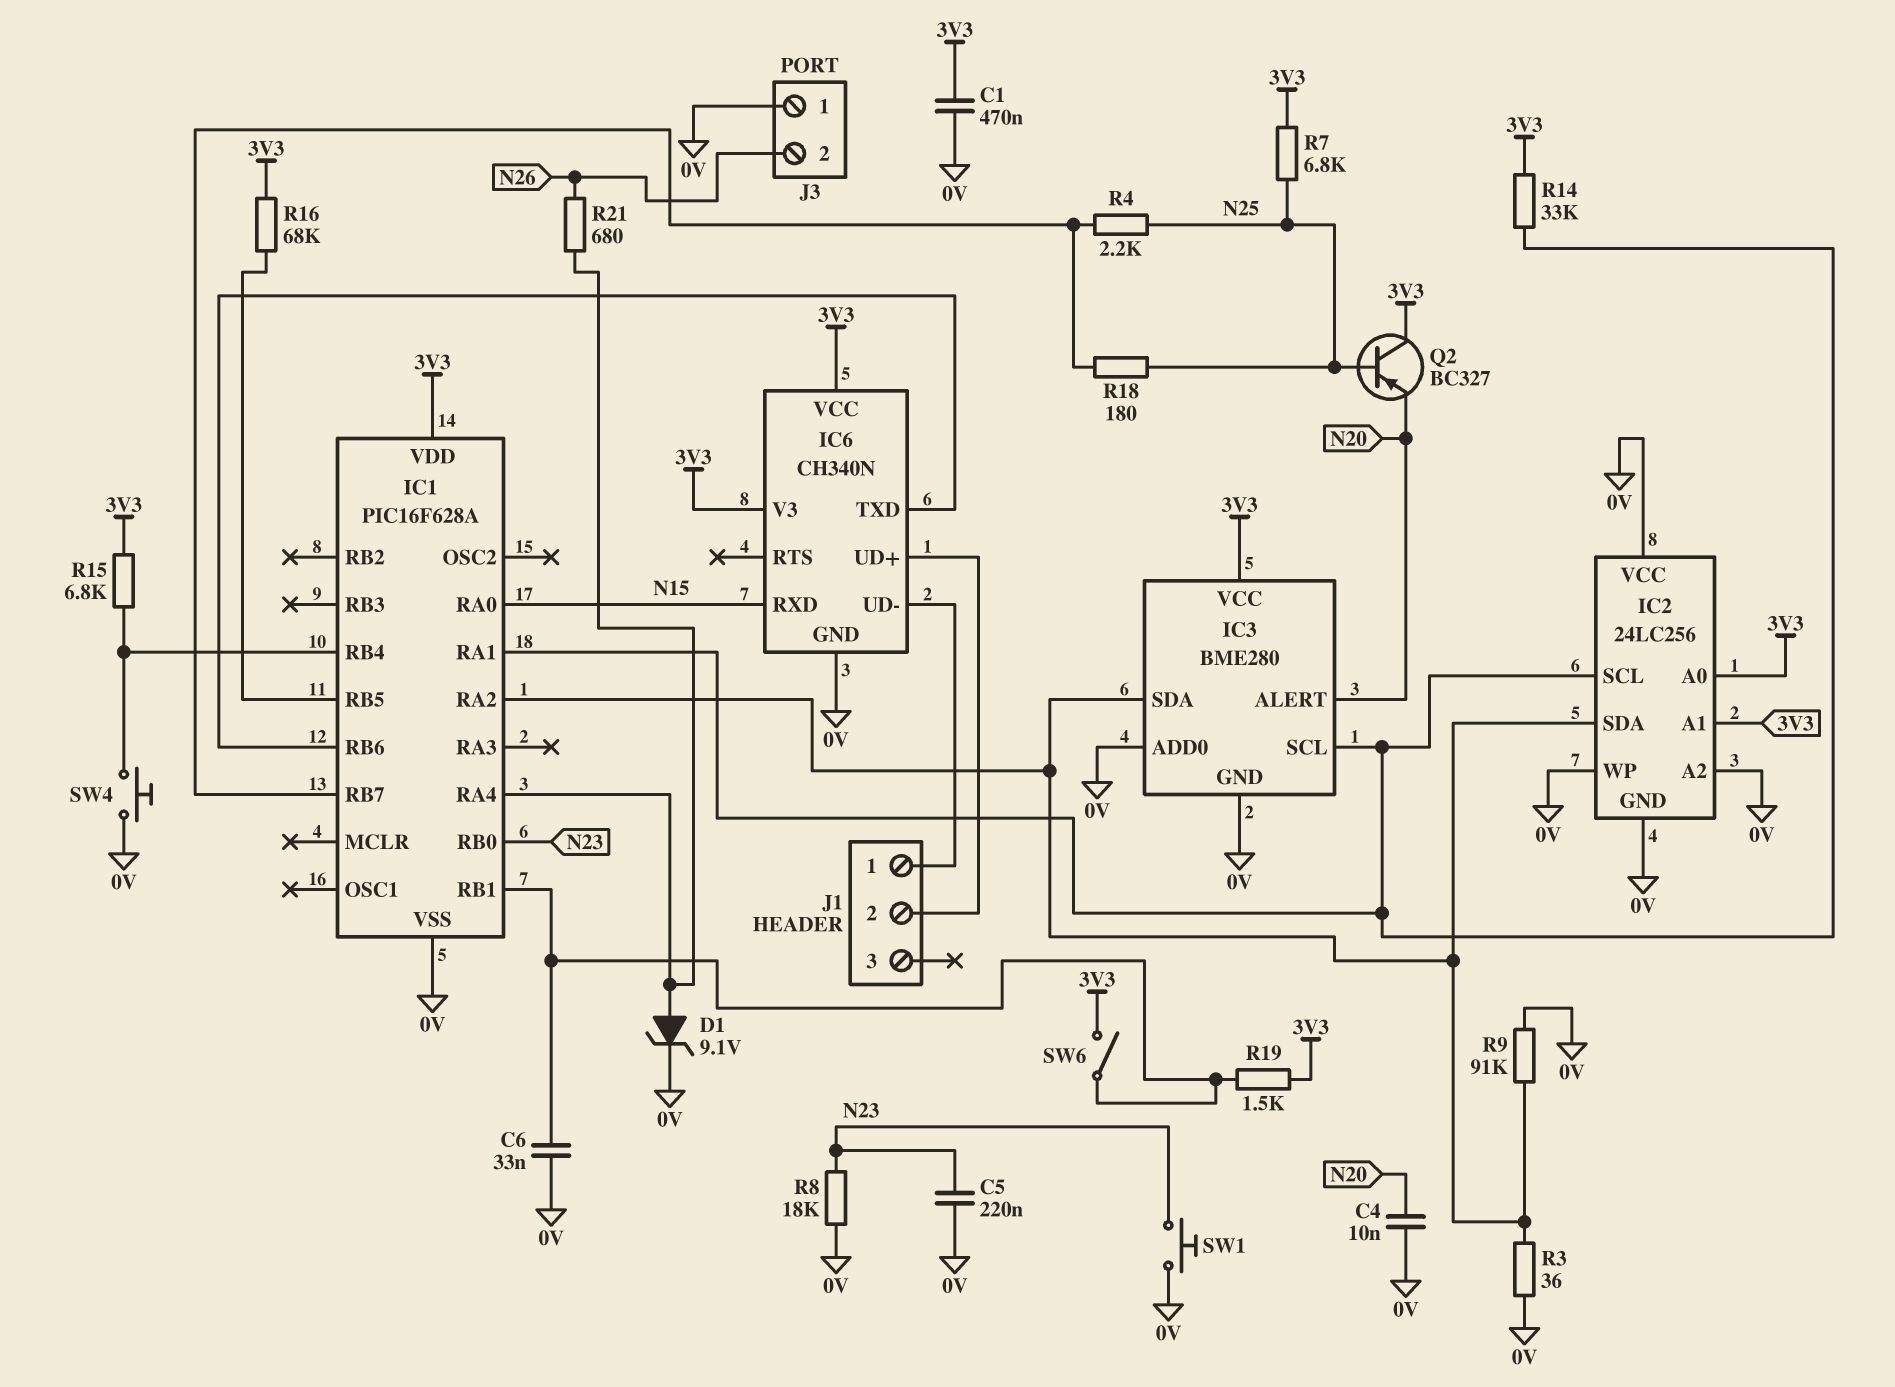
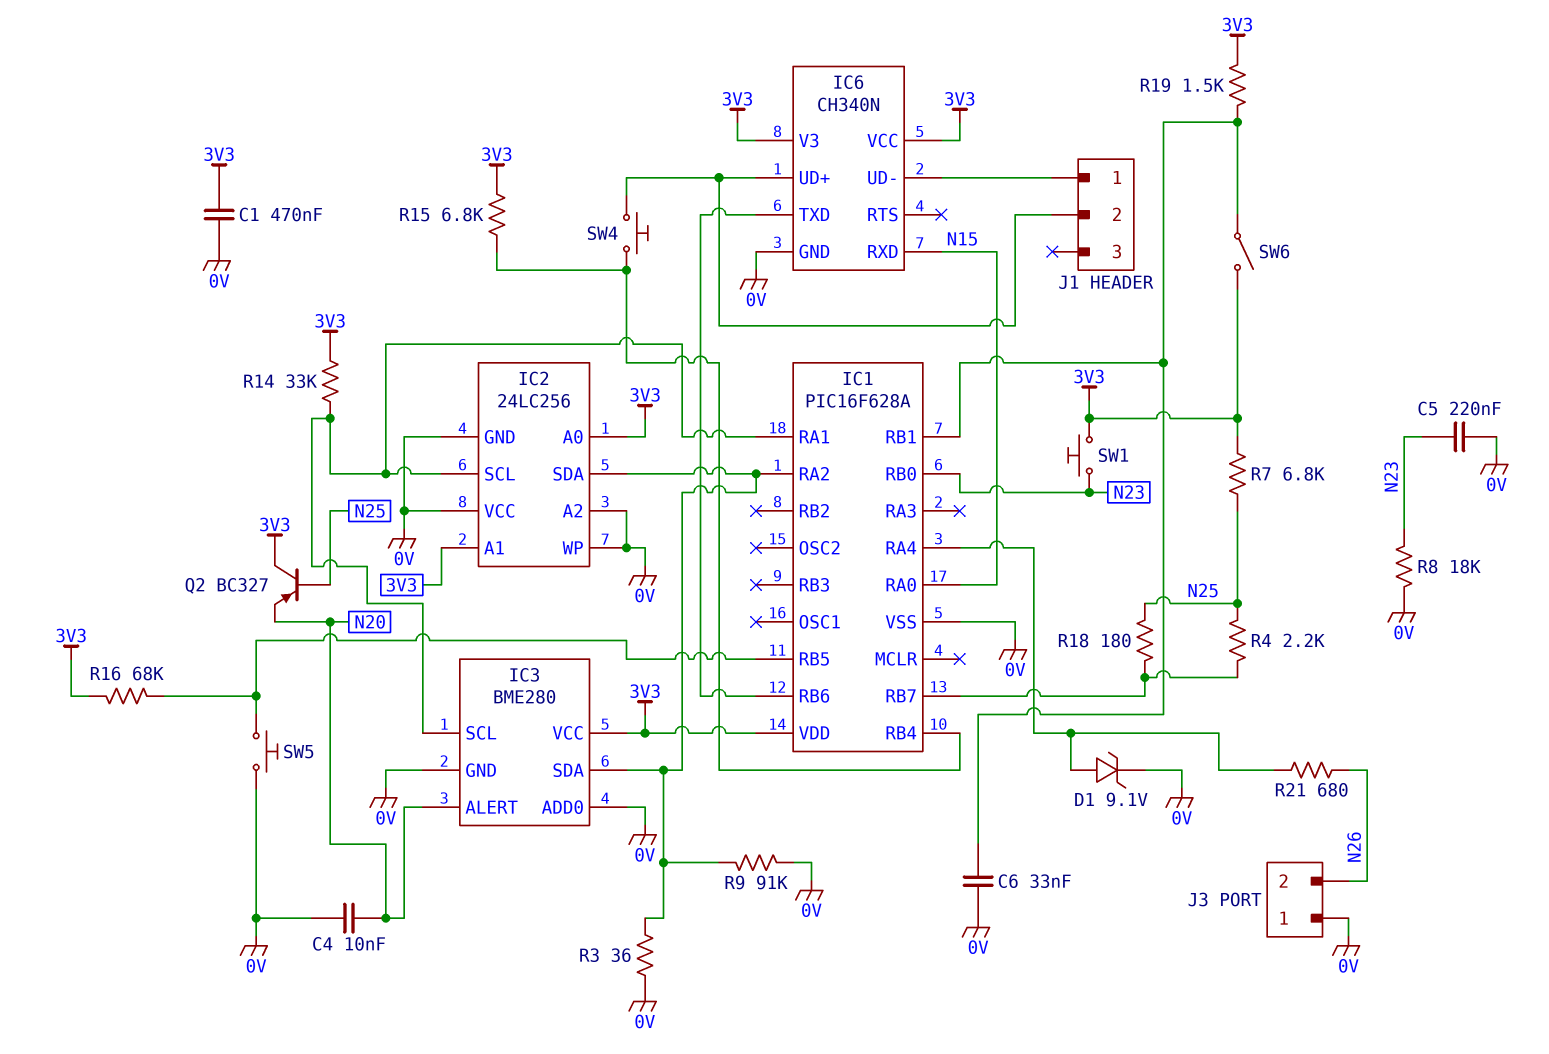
SW1: button (0V, N23) -> button (3V3, N23)
SW4: button (0V, IC1/RB4) -> button (IC1/RB4, IC6/UD+)
SW5: none -> button (0V, IC1/RB5)

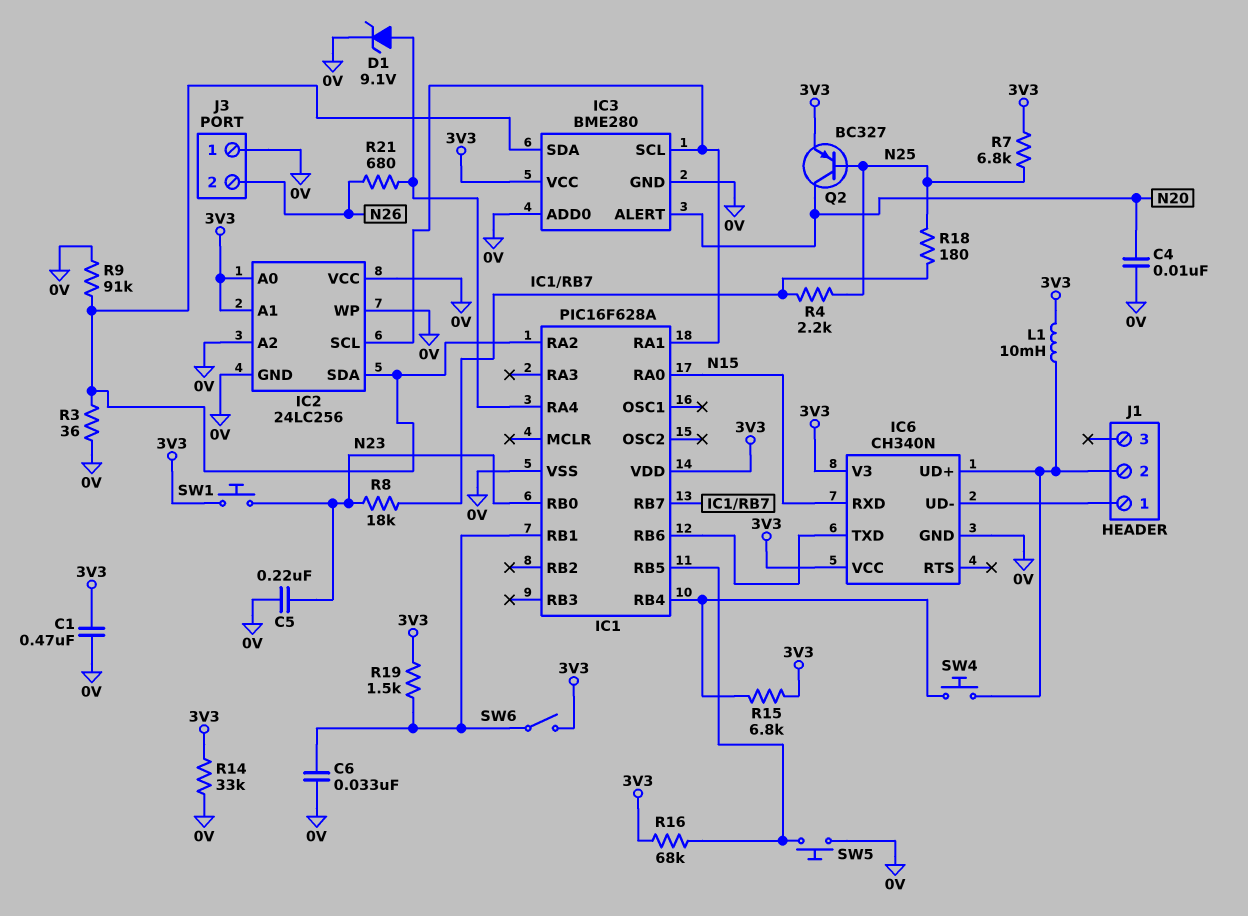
L1: none -> 10mH (3V3, IC6/UD+)
Q2: PNP BC327 (B N25, C 3V3, E N20) -> PNP BC327 (B N25, C N20, E 3V3)
R8: 18k (0V, N23) -> 18k (IC1/RB7, N23)
R14: 33k (3V3, IC1/RA1) -> 33k (0V, 3V3)

